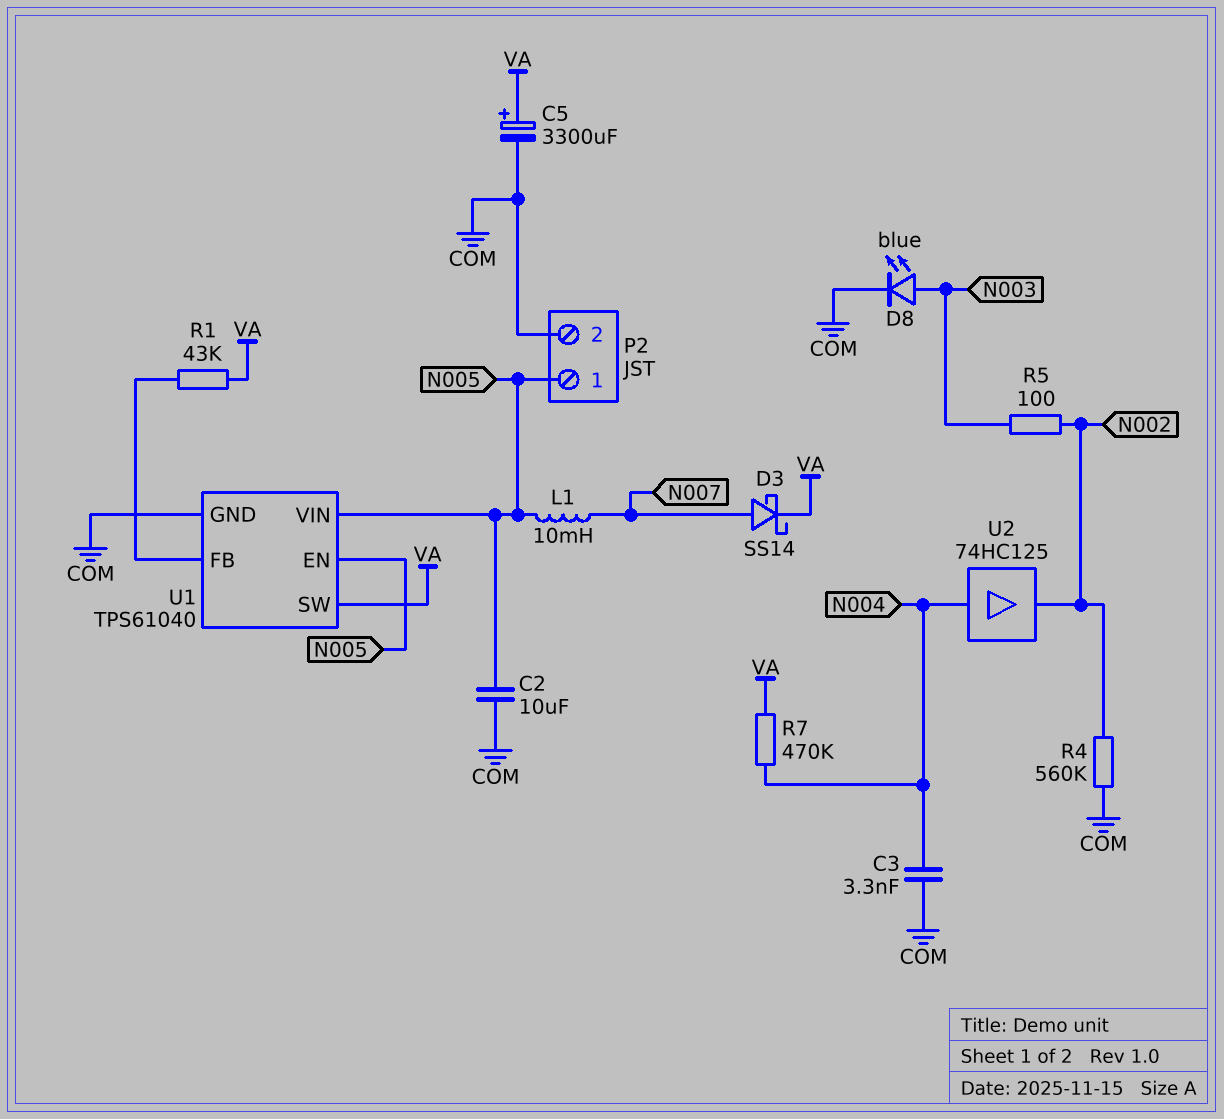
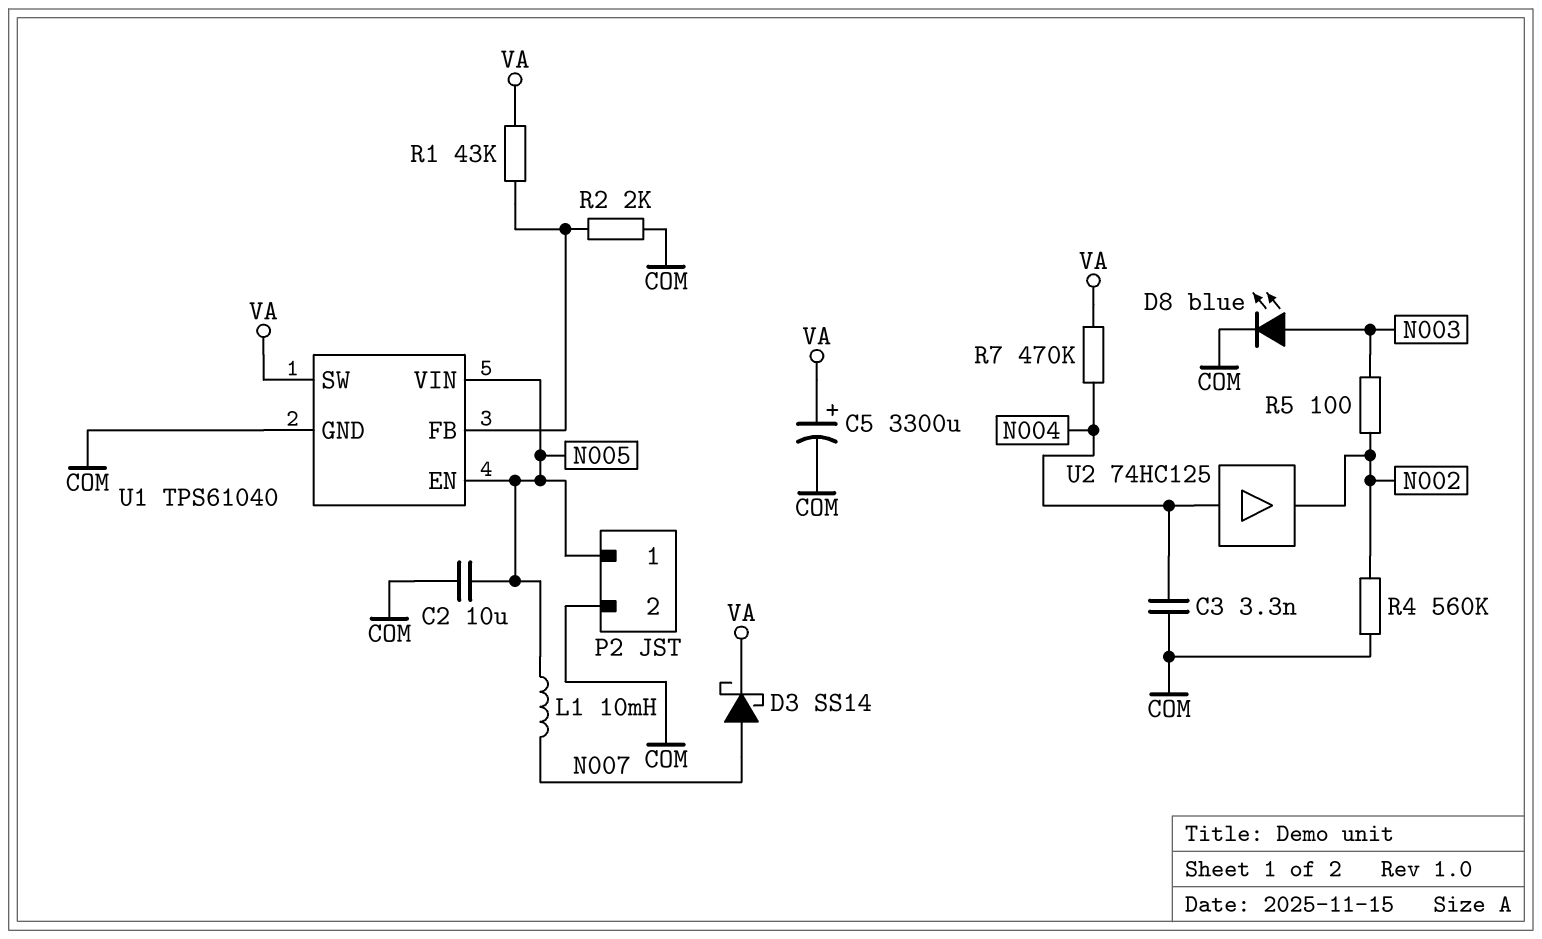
R2: none -> 2k (COM, U1/FB)

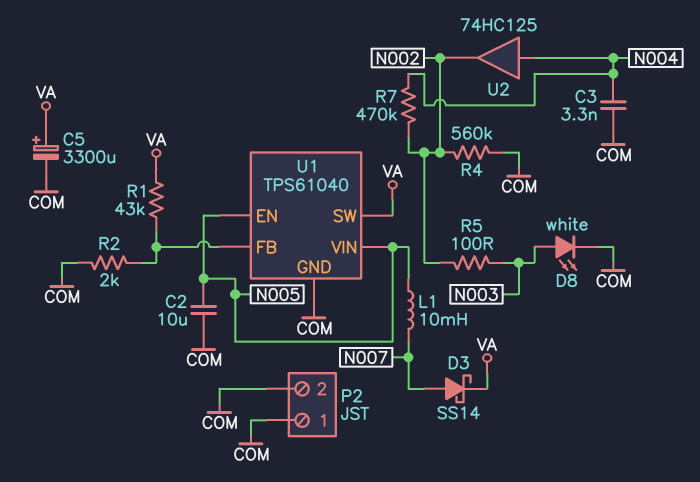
D8: LED blue (A N003, K COM) -> LED white (A N003, K COM)
P2 pin 1: N005 -> COM
R7: 470k (N004, VA) -> 470k (N002, N004)

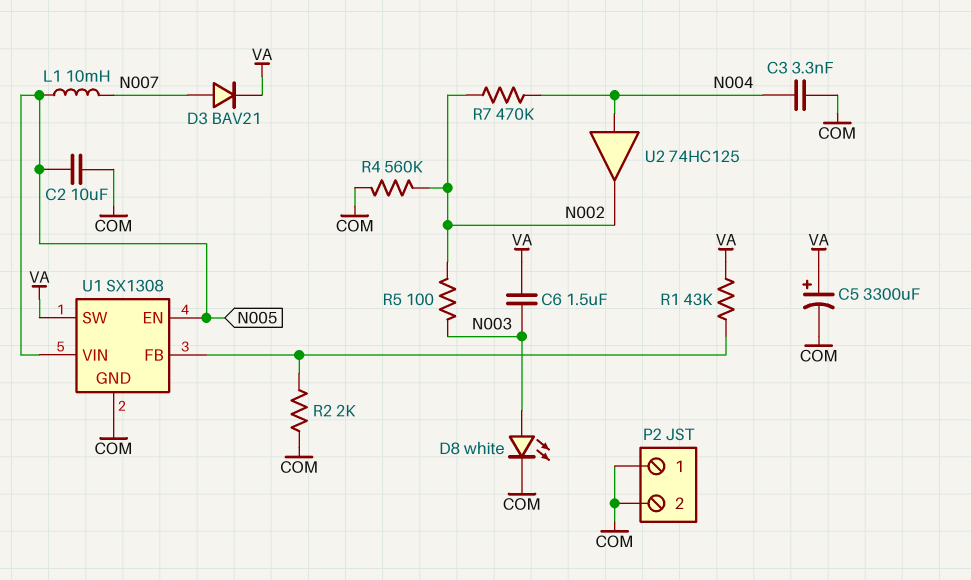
C6: none -> 1.5uF (N003, VA)
D3: schottky SS14 (A N007, K VA) -> diode BAV21 (A N007, K VA)
U1: TPS61040 -> SX1308

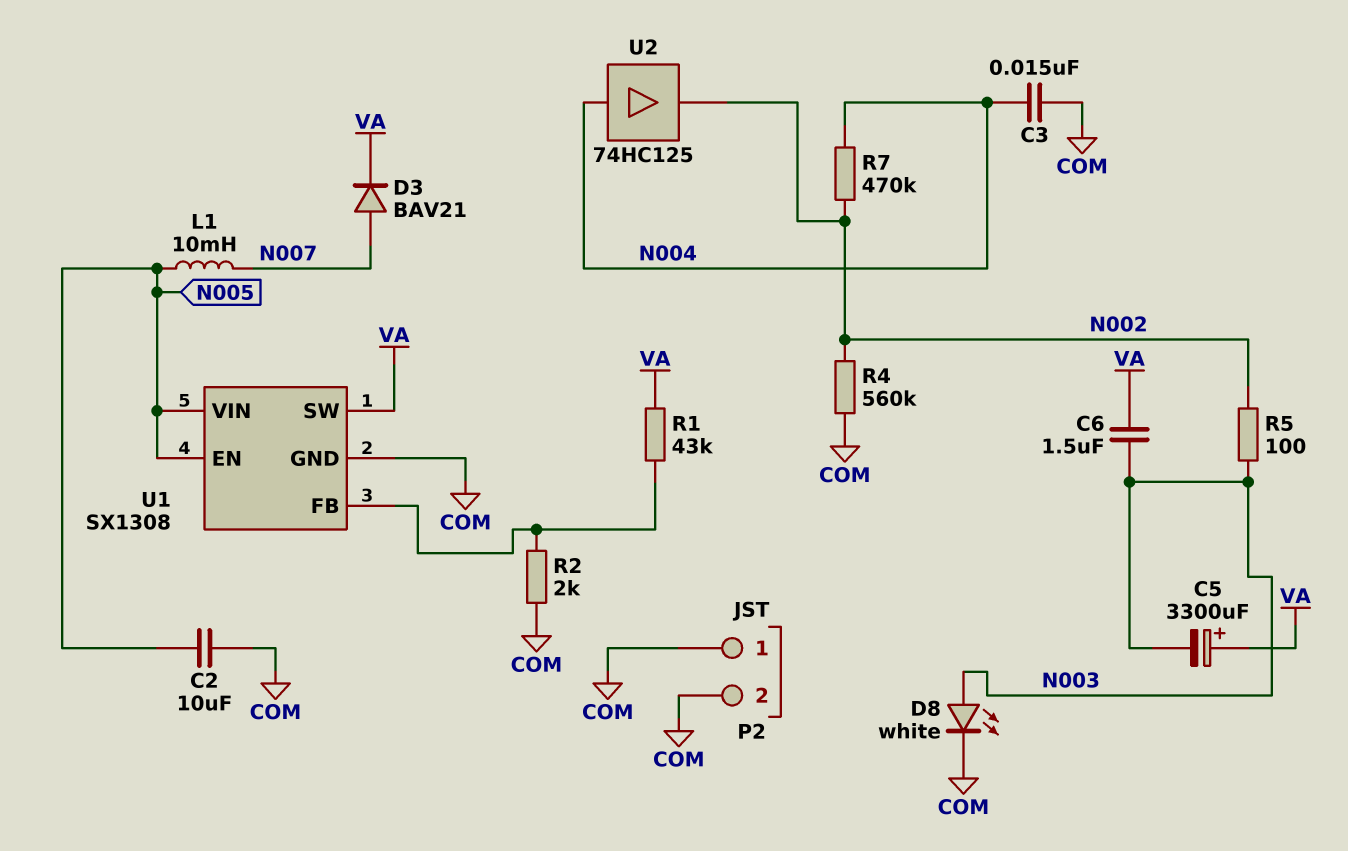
C3: 3.3nF (COM, N004) -> 15nF (COM, N004)
C5: 3300uF (plus VA, minus COM) -> 3300uF (plus VA, minus N003)

